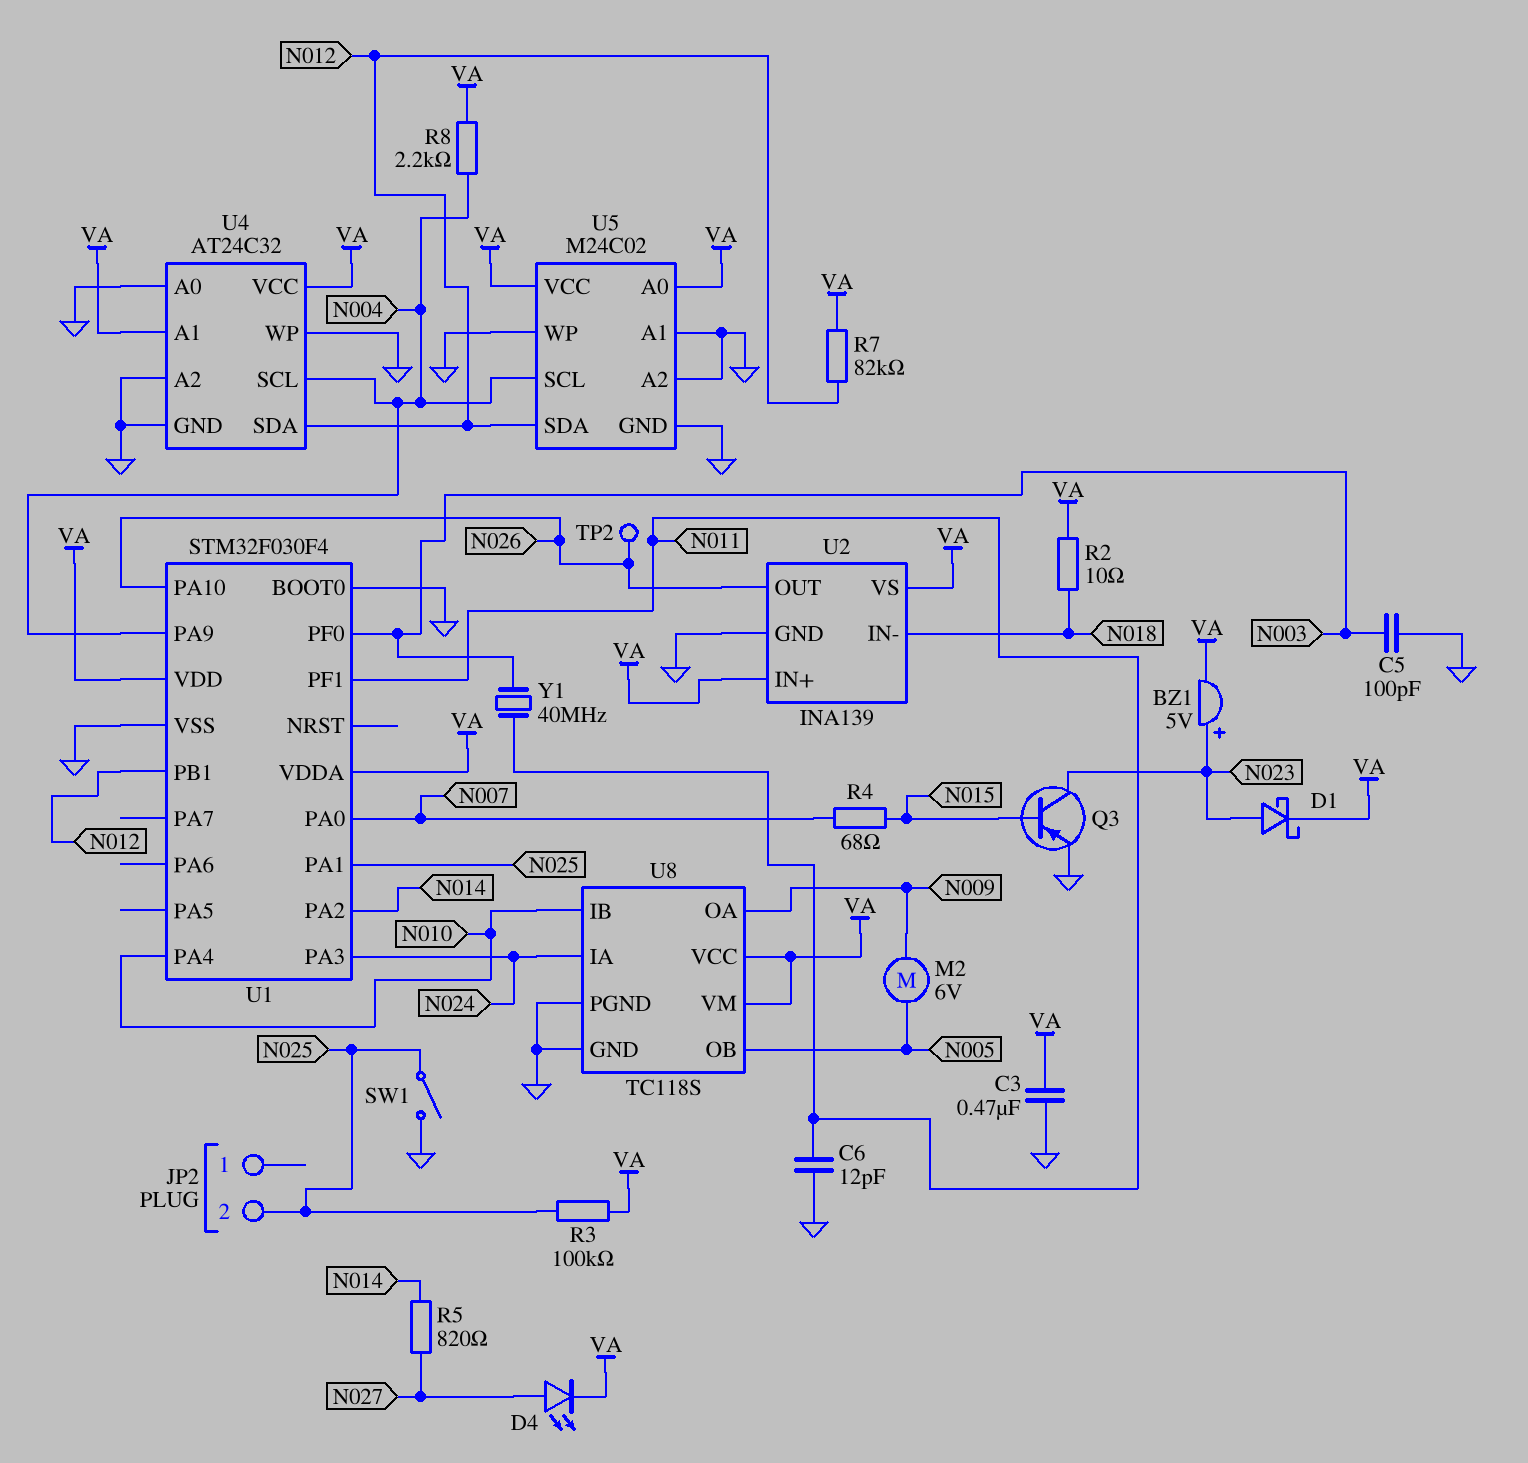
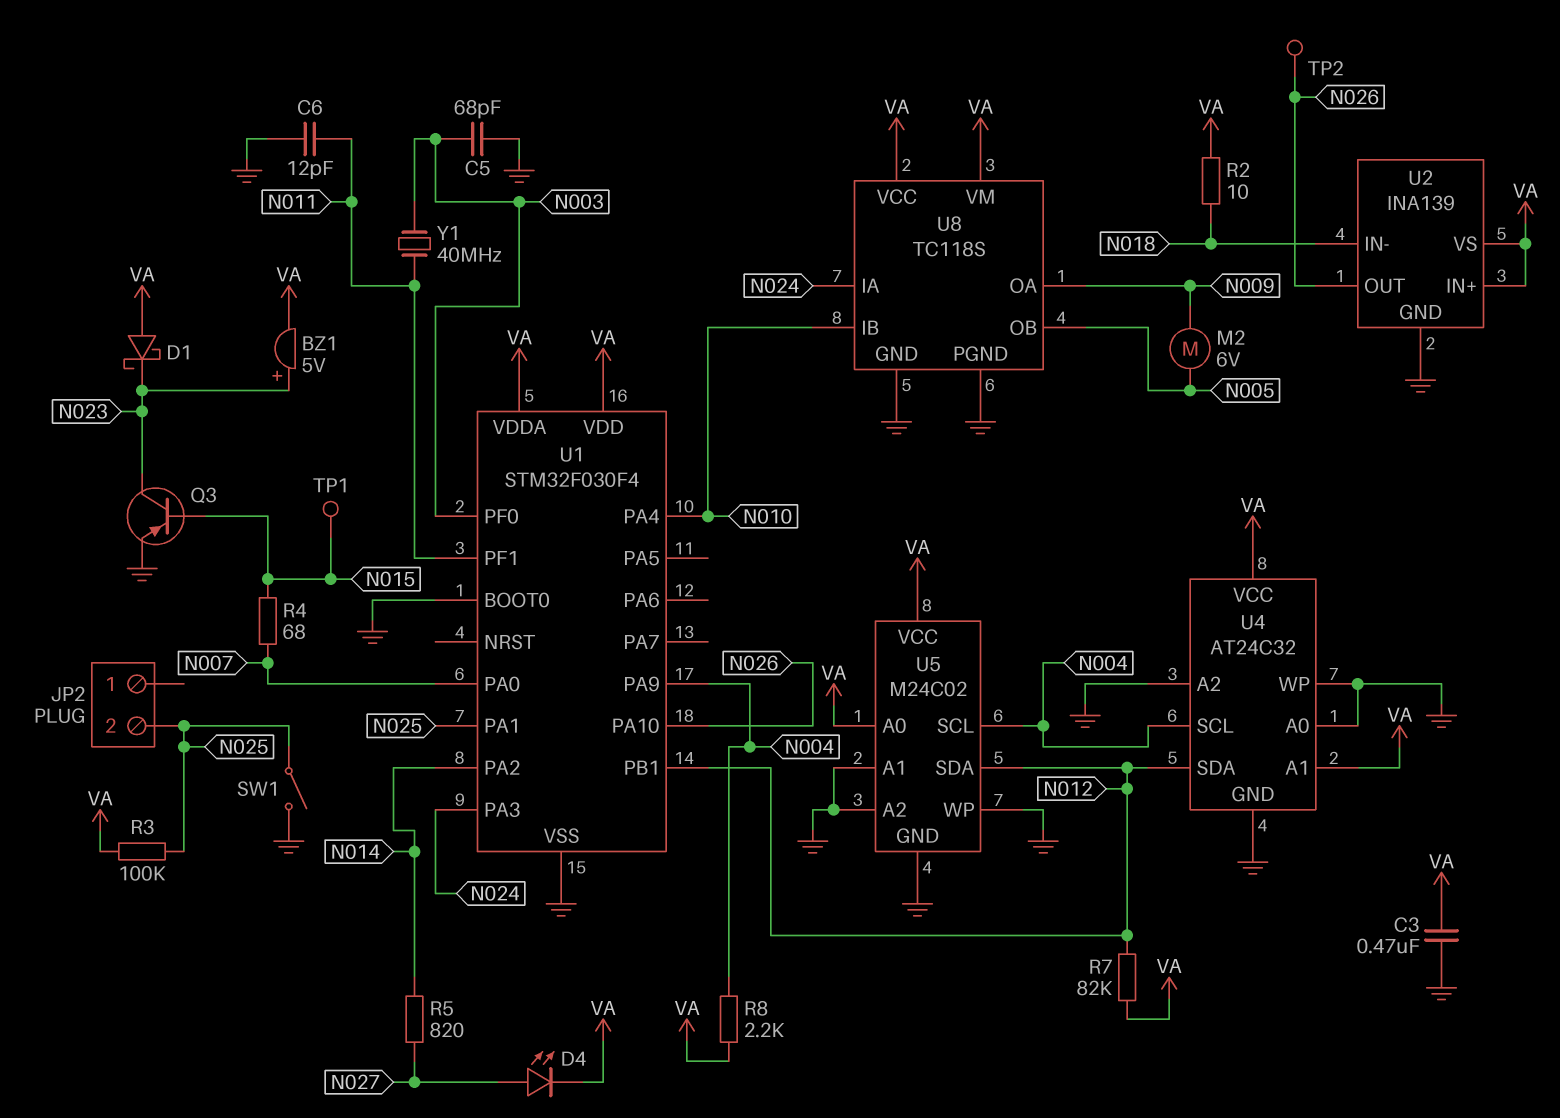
C5: 100pF (GND, N003) -> 68pF (GND, N003)
D1: schottky (A N023, K VA) -> schottky (A VA, K N023)
TP1: none -> test point (N015)

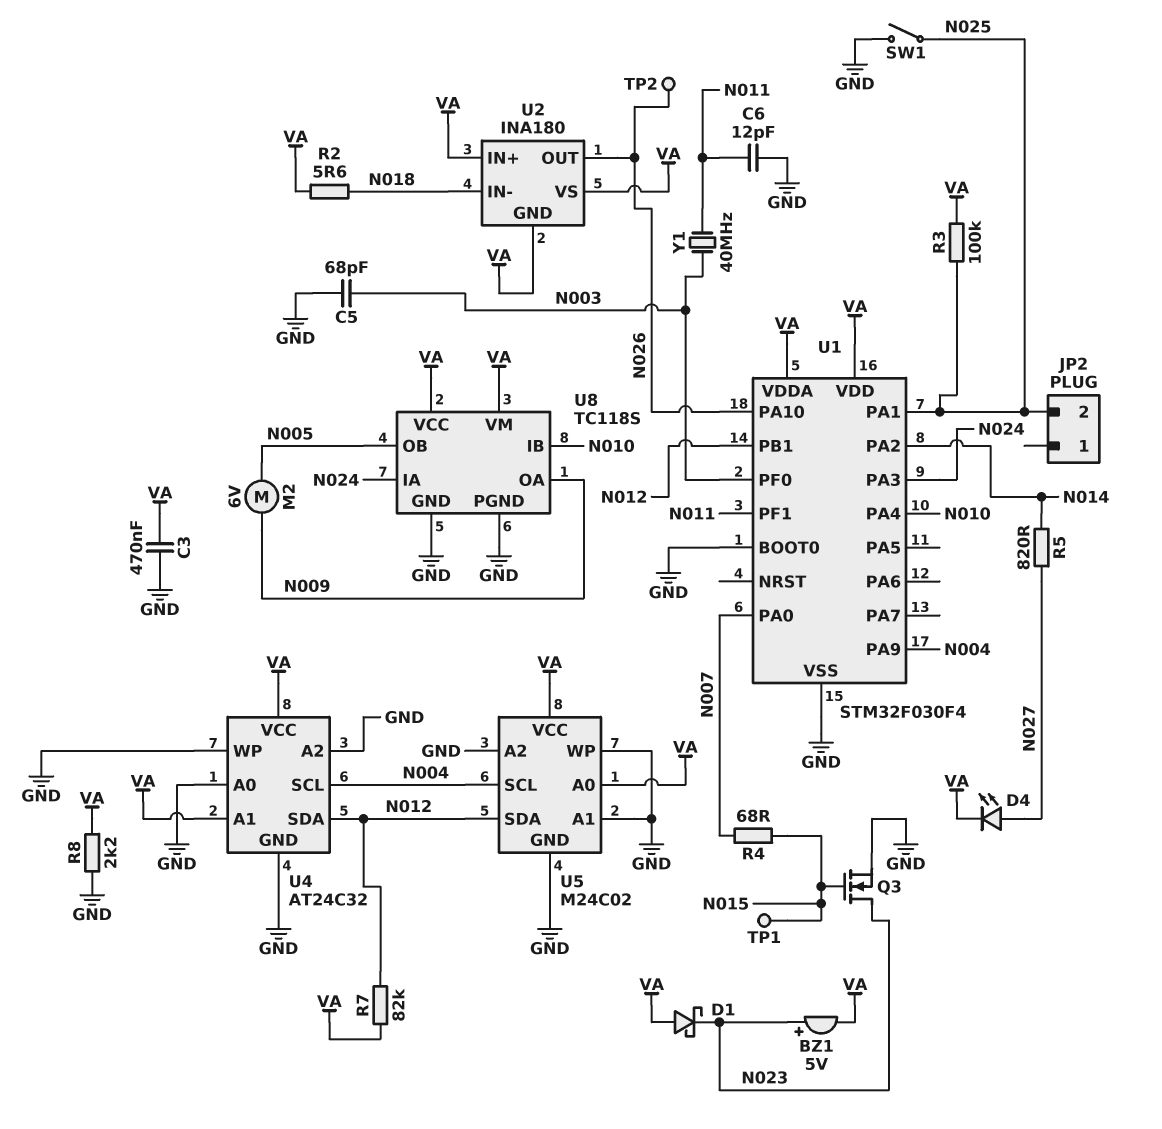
Q3: PNP (B N015, C N023, E GND) -> NMOS (G N015, D N023, S GND)
R2: 10 (N018, VA) -> 5.6 (N018, VA)
R8: 2.2k (N004, VA) -> 2.2k (GND, VA)
U2: INA139 -> INA180
U2 pin GND: GND -> VA

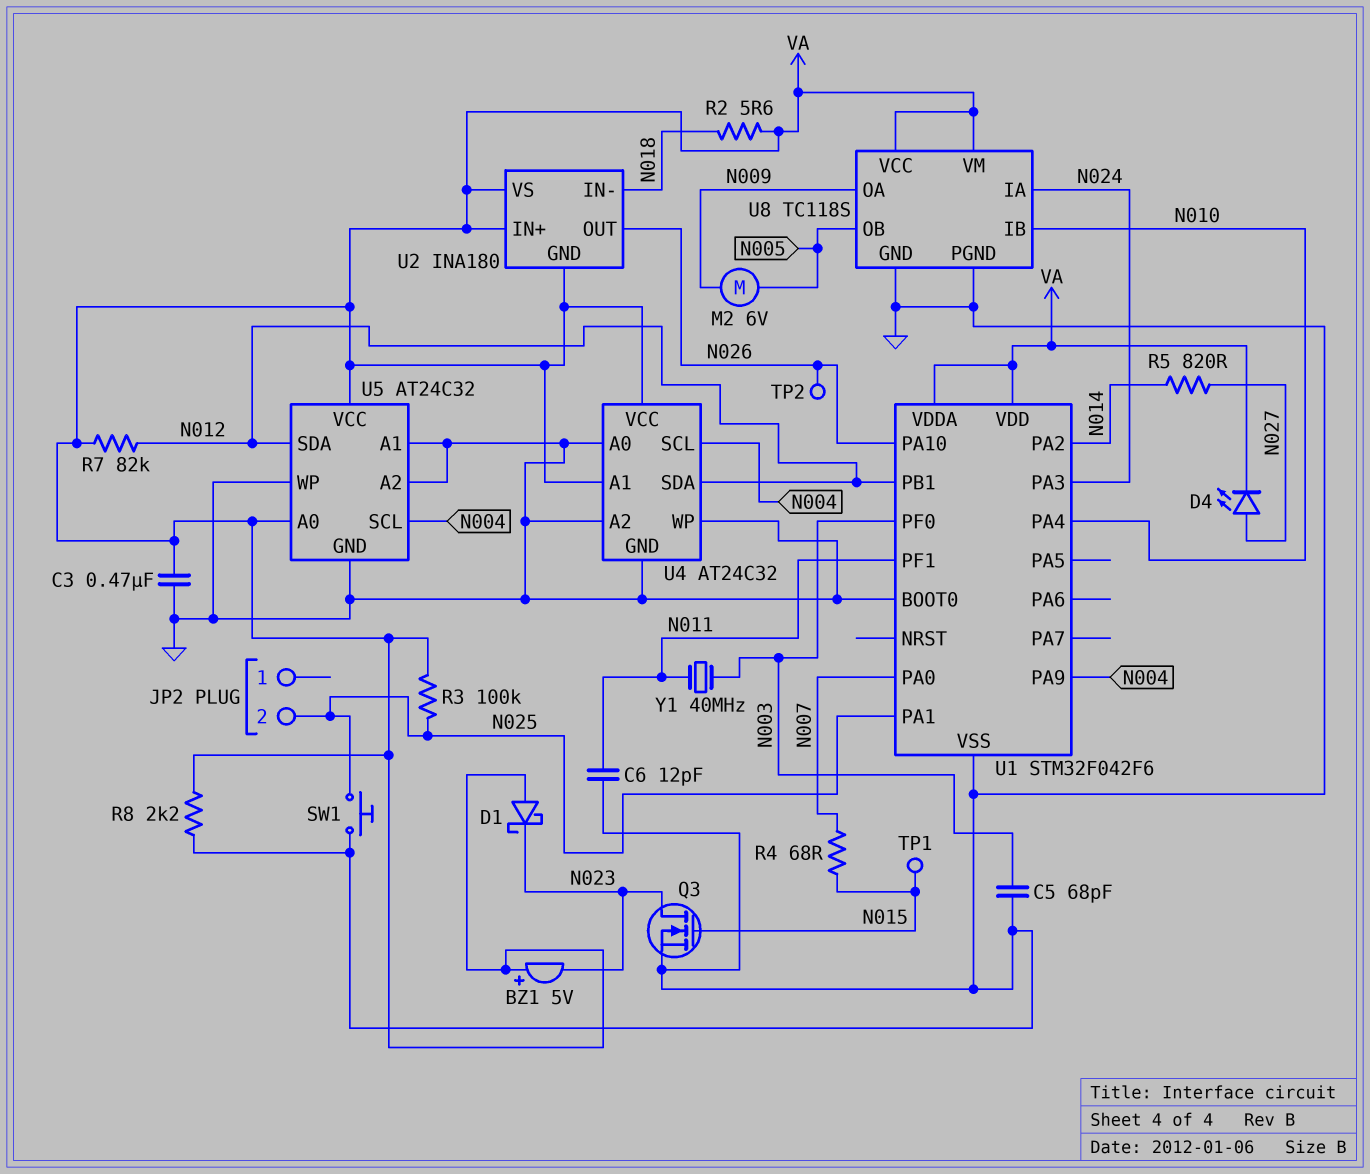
BZ1: buzzer 5V (plus N023, minus VA) -> buzzer 5V (plus VA, minus N023)
SW1: switch (GND, N025) -> button (GND, N025)
U1: STM32F030F4 -> STM32F042F6
U5: M24C02 -> AT24C32

